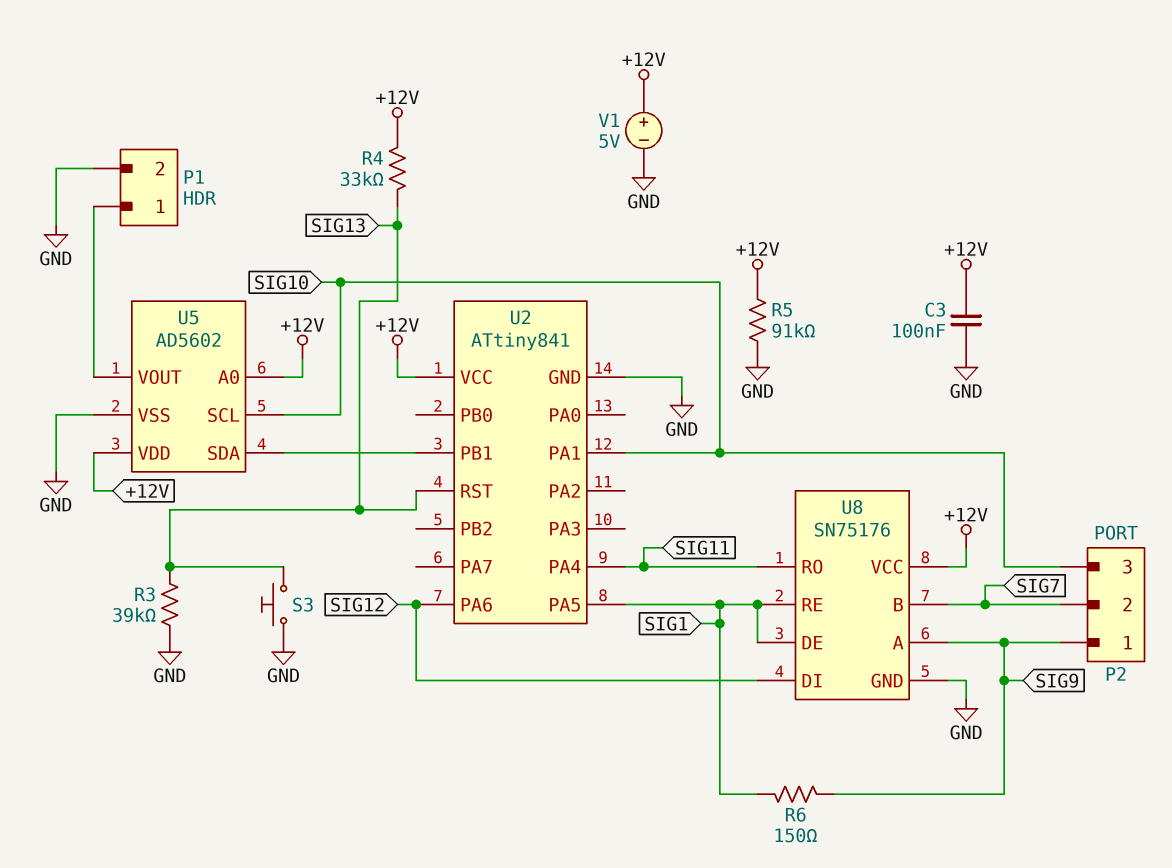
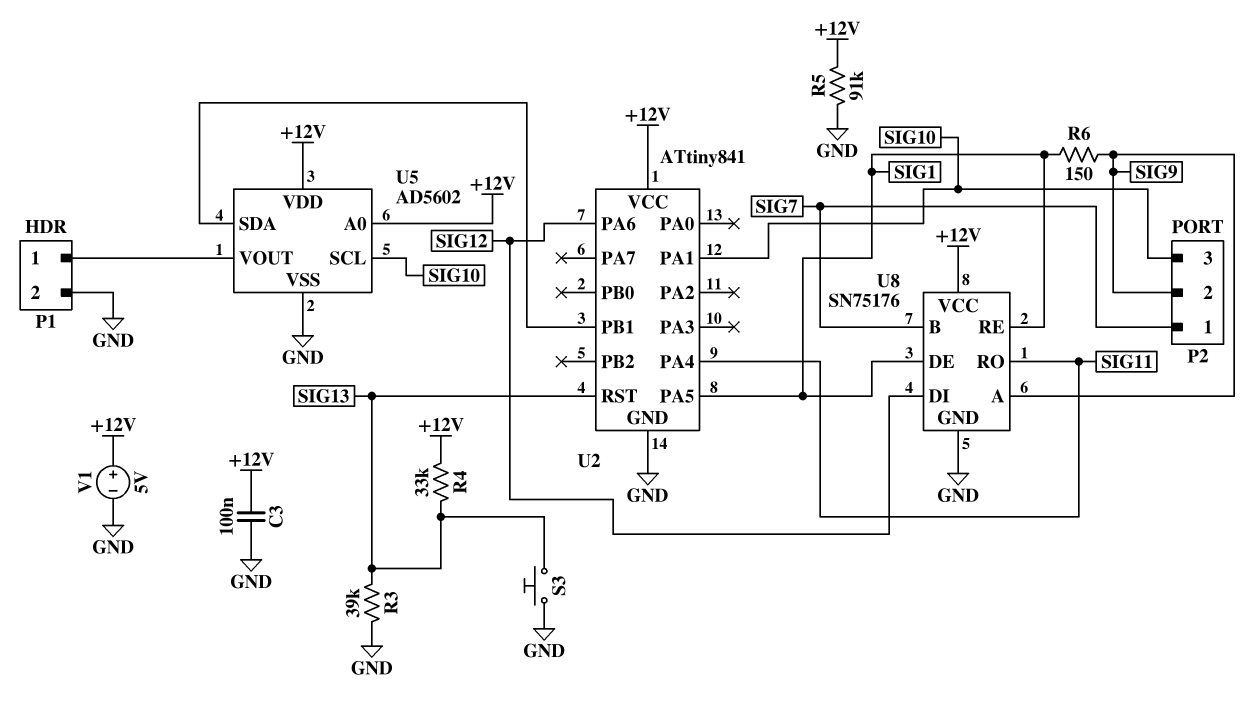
P2 pin 1: SIG9 -> SIG7
P2 pin 2: SIG7 -> SIG9

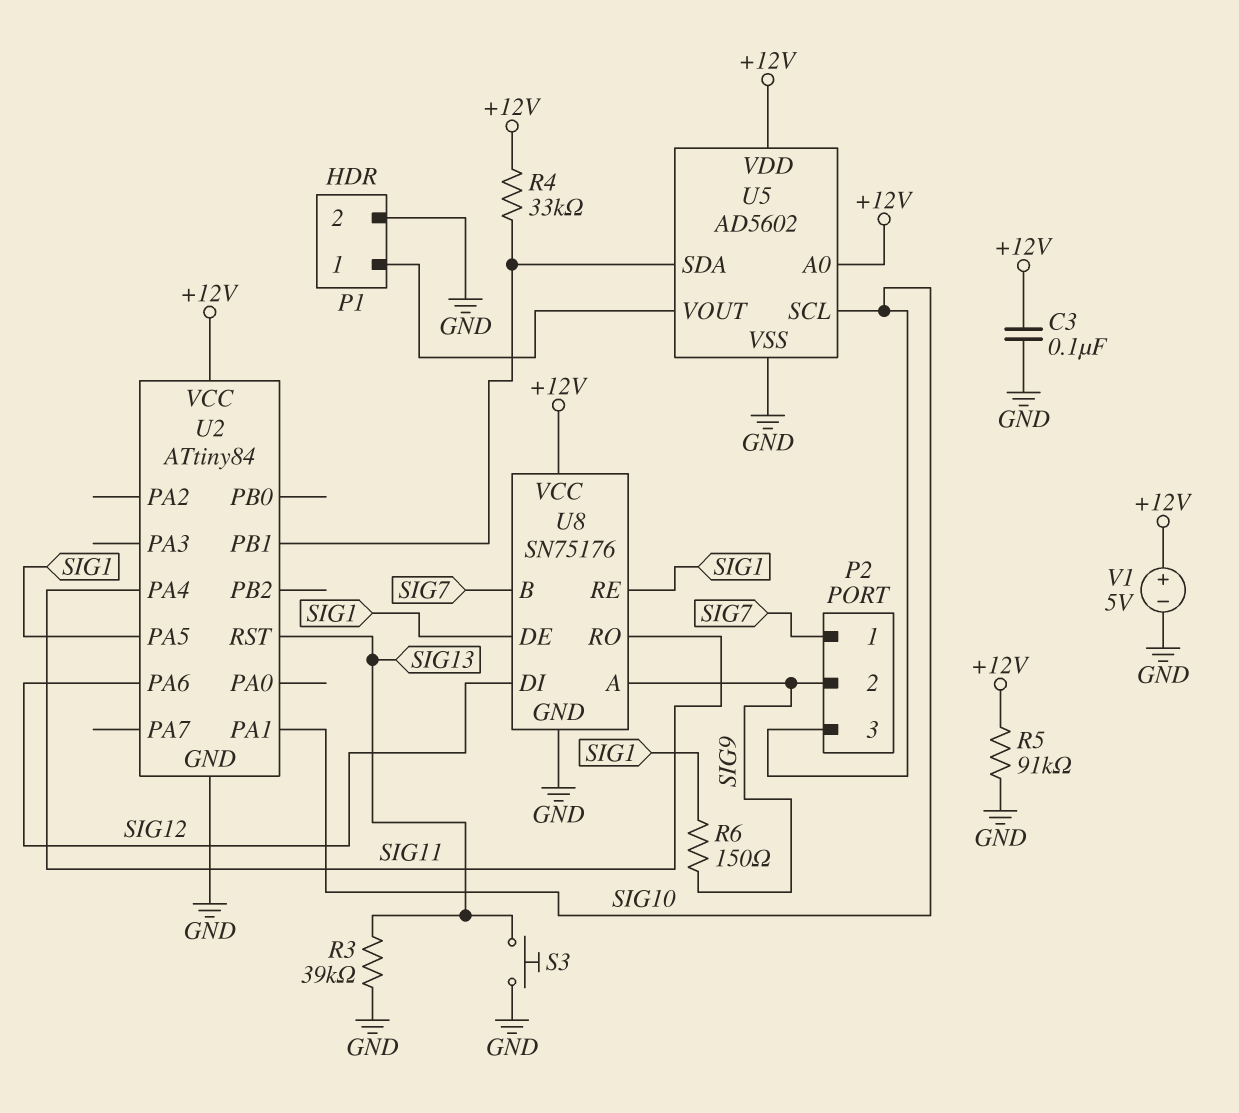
R4: 33k (+12V, SIG13) -> 33k (+12V, U2/PB1)
U2: ATtiny841 -> ATtiny84

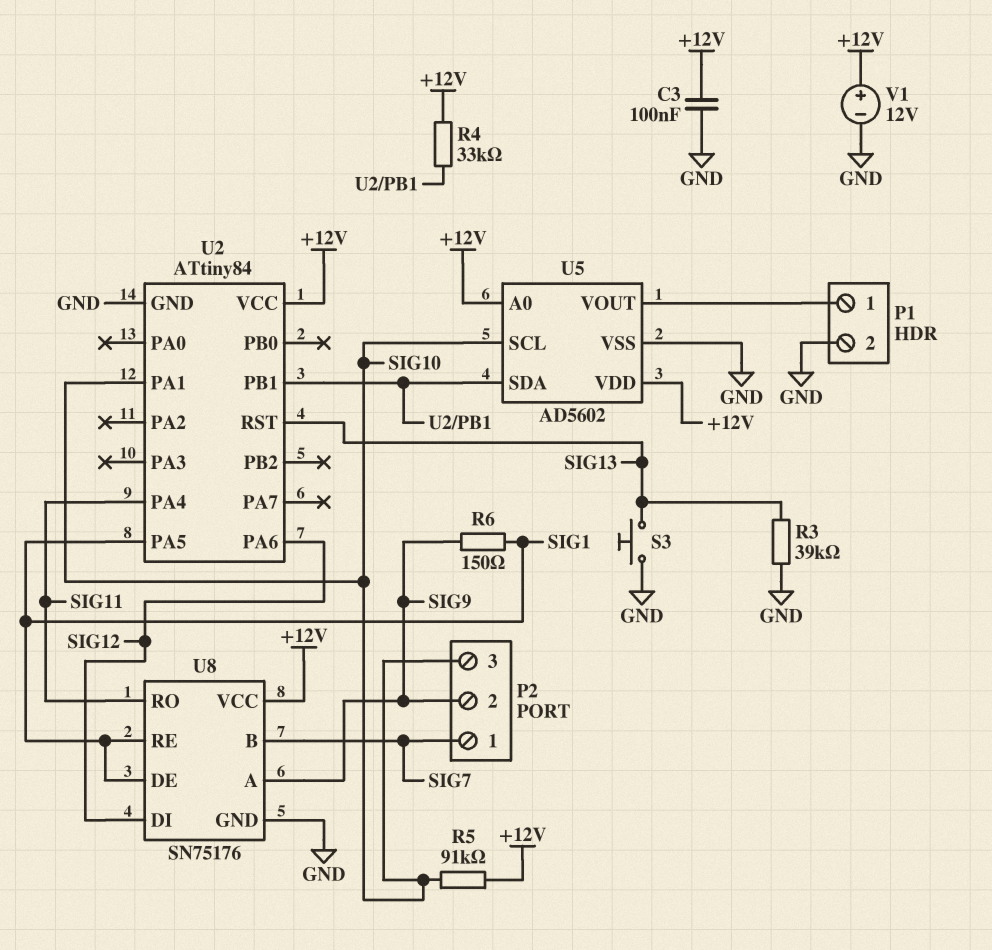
R5: 91k (+12V, GND) -> 91k (+12V, SIG10)
V1: 5V (plus +12V, minus GND) -> 12V (plus +12V, minus GND)

